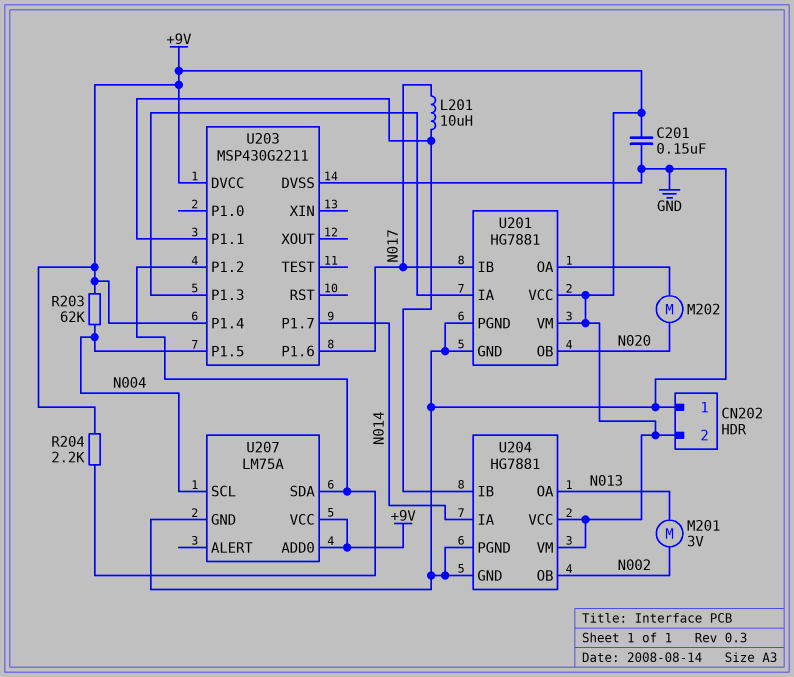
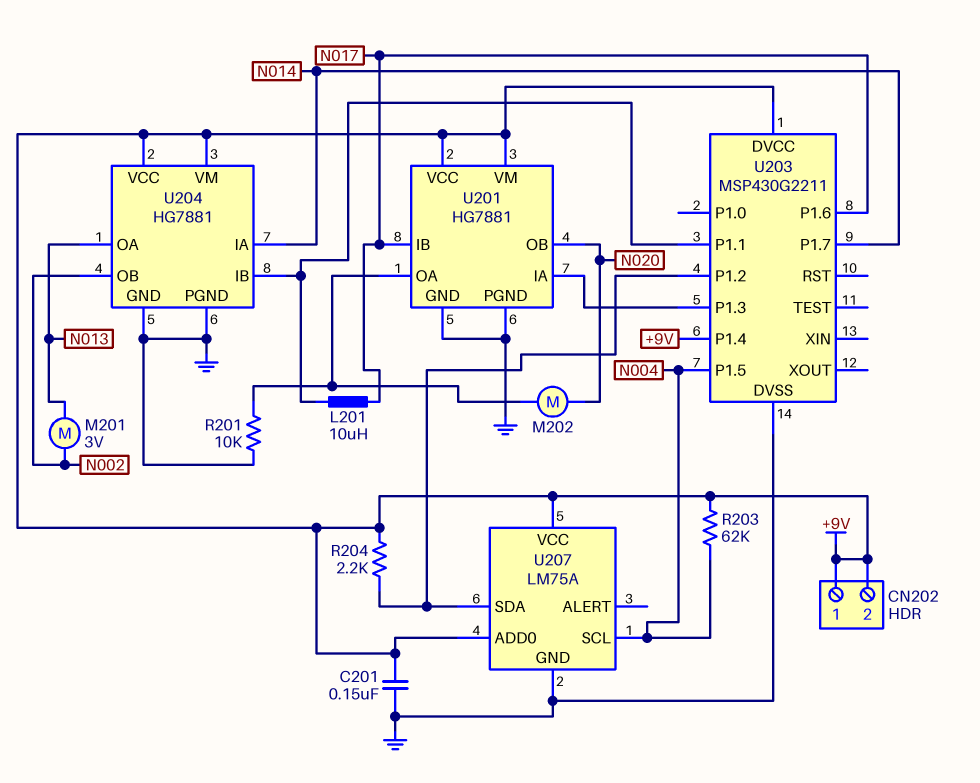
CN202 pin 1: GND -> +9V
R201: none -> 10k (GND, U201/OA)

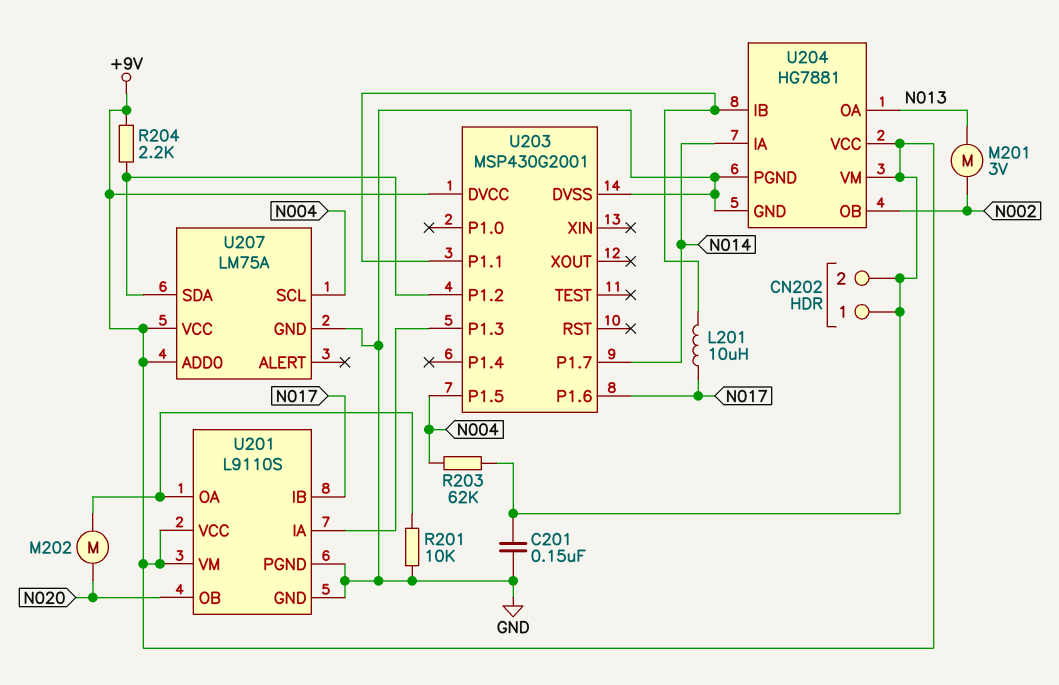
U201: HG7881 -> L9110S
U203: MSP430G2211 -> MSP430G2001
U203 pin P1.4: +9V -> none

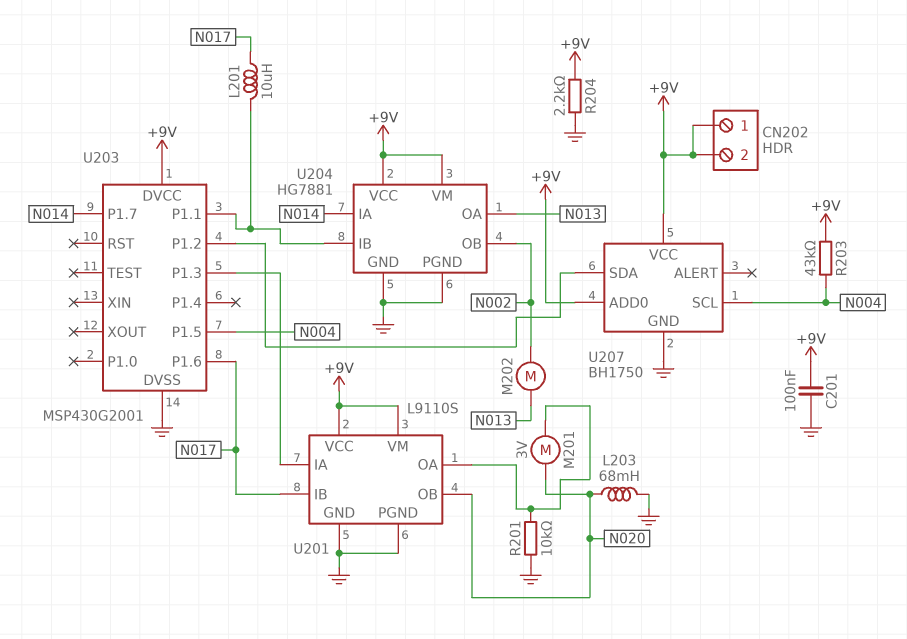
C201: 150nF (+9V, GND) -> 100nF (+9V, GND)
L203: none -> 68mH (GND, N020)
M201: motor 3V (N002, N013) -> motor 3V (N020, U201/OA)
M202: motor (N020, U201/OA) -> motor (N002, N013)
R203: 62k (+9V, N004) -> 43k (+9V, N004)
R204: 2.2k (+9V, U203/P1.2) -> 2.2k (+9V, GND)
U207: LM75A -> BH1750

